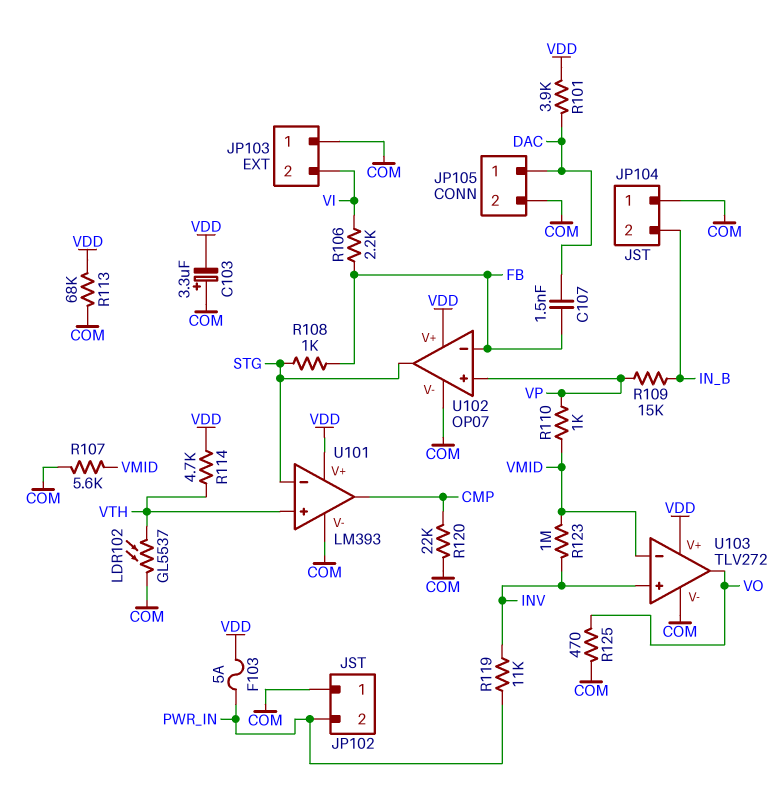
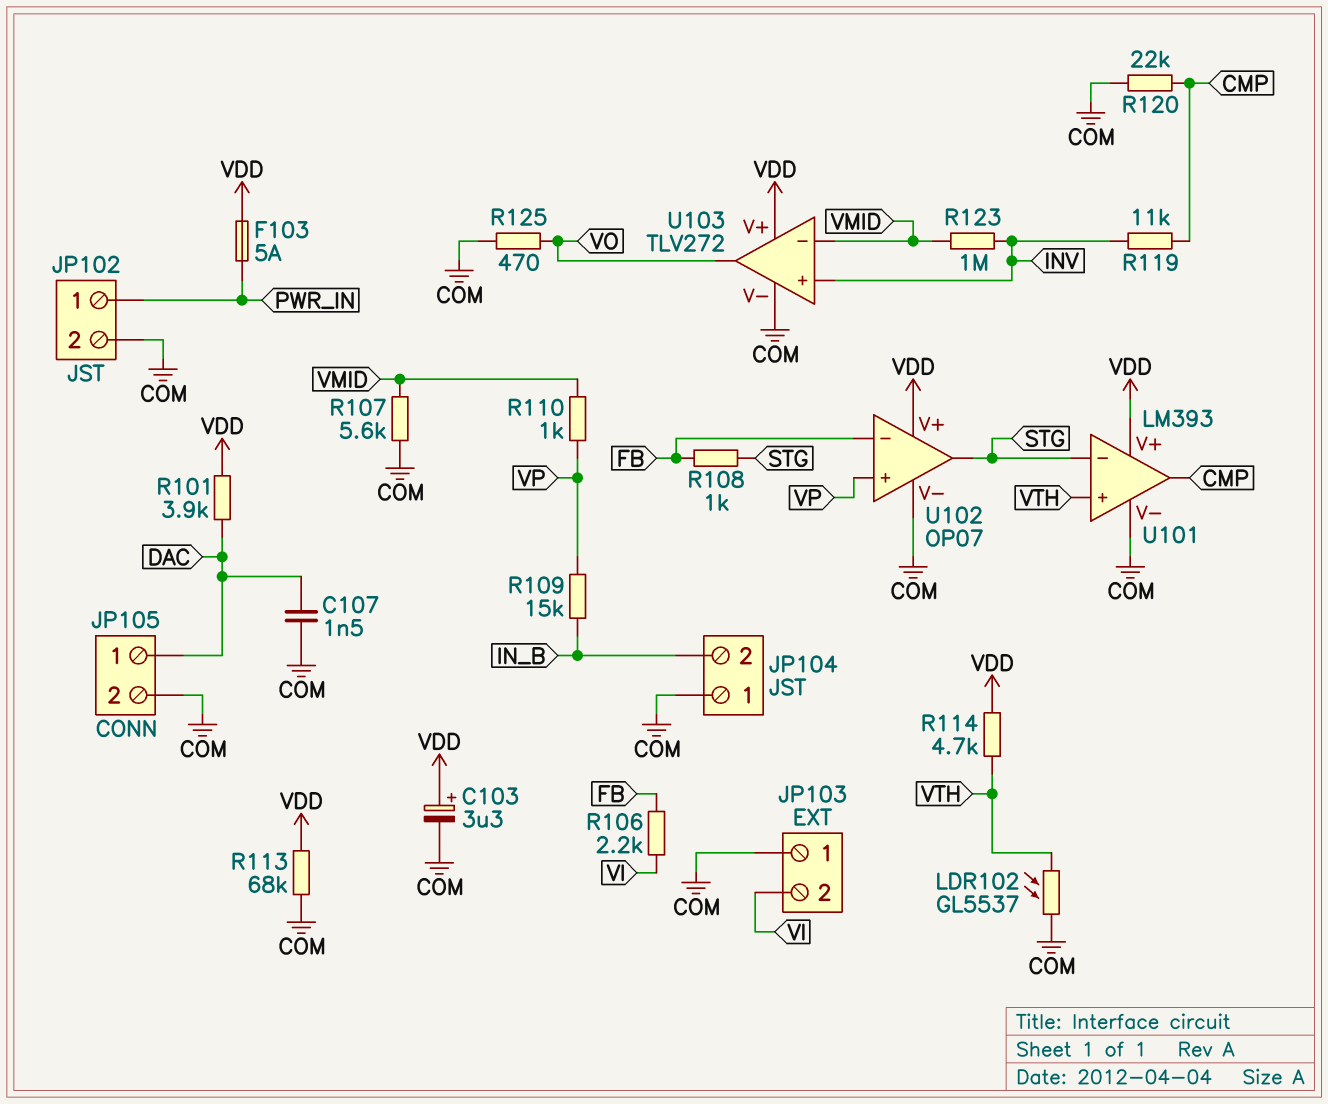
C103: 3.3uF (plus COM, minus VDD) -> 3.3uF (plus VDD, minus COM)
C107: 1.5nF (DAC, FB) -> 1.5nF (COM, DAC)
JP102 pin 1: COM -> PWR_IN
JP102 pin 2: PWR_IN -> COM
R119: 11k (INV, PWR_IN) -> 11k (CMP, INV)

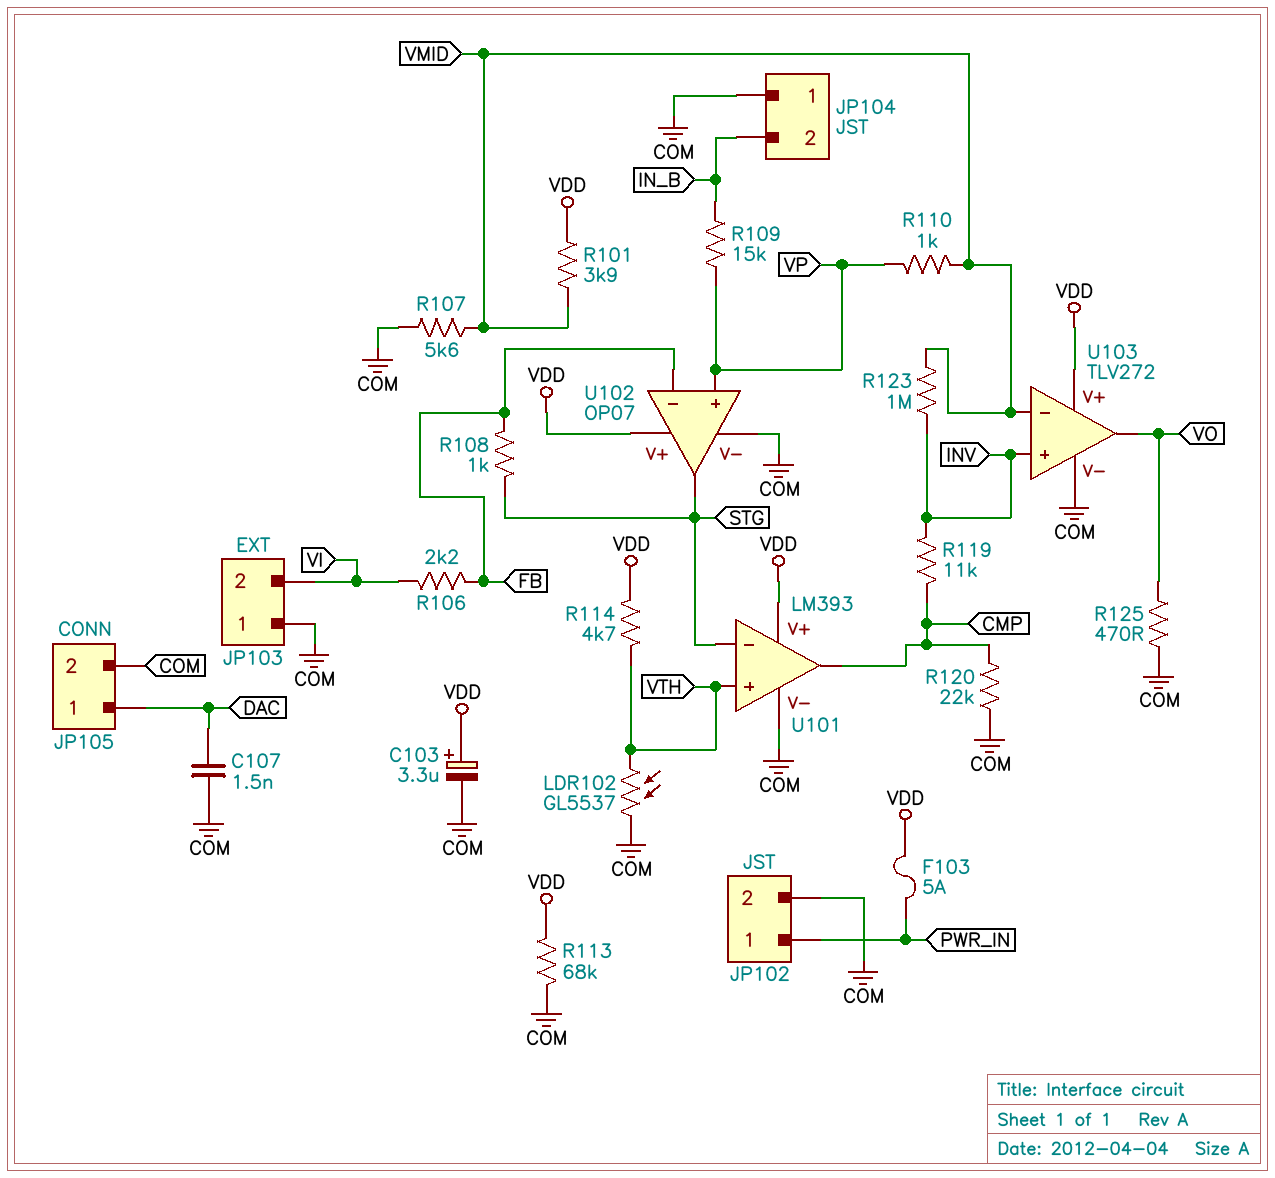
R101: 3.9k (DAC, VDD) -> 3.9k (VDD, VMID)

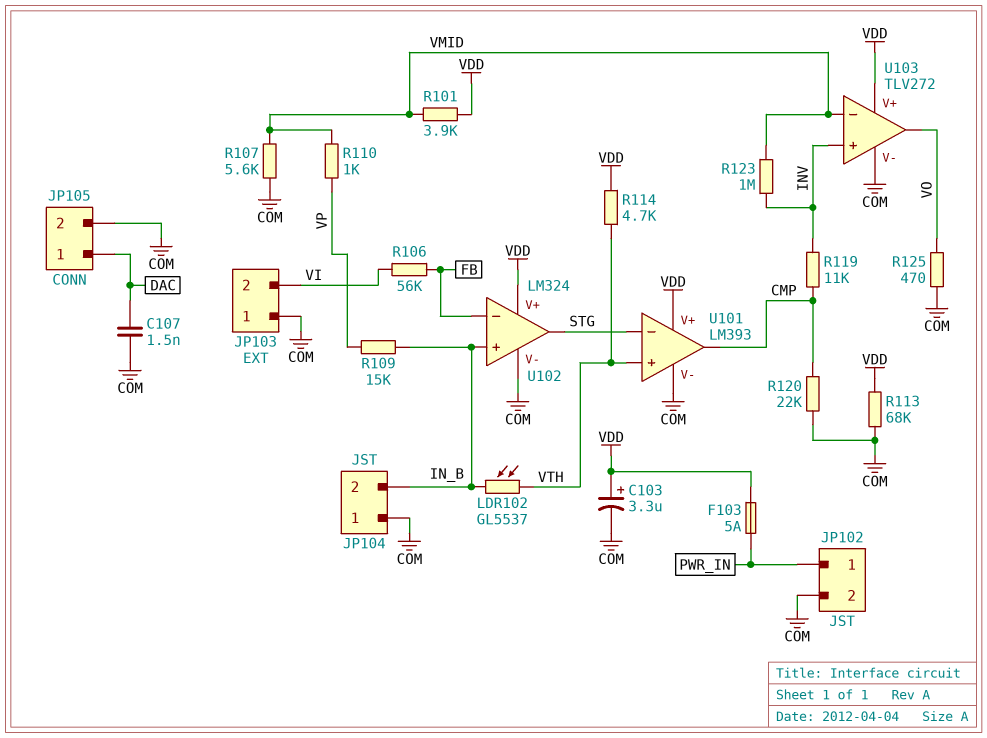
LDR102: GL5537 (COM, VTH) -> GL5537 (IN_B, VTH)
R106: 2.2k (FB, VI) -> 56k (FB, VI)
R108: 1k (FB, STG) -> none
U102: OP07 -> LM324
U102 pin in+: VP -> IN_B

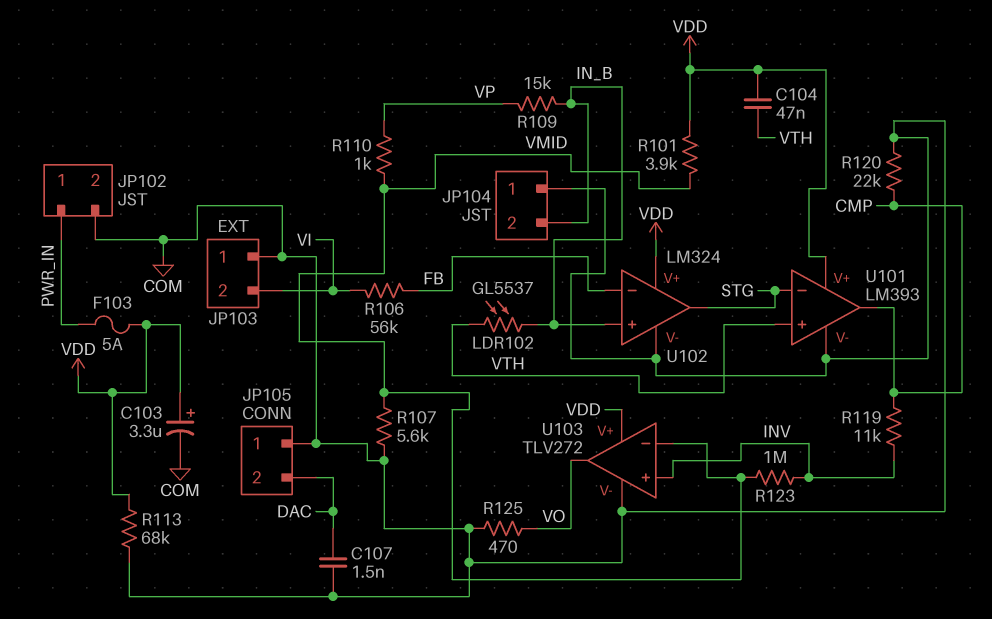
C104: none -> 47nF (VDD, VTH)
JP105 pin 1: DAC -> COM
JP105 pin 2: COM -> DAC
R114: 4.7k (VDD, VTH) -> none

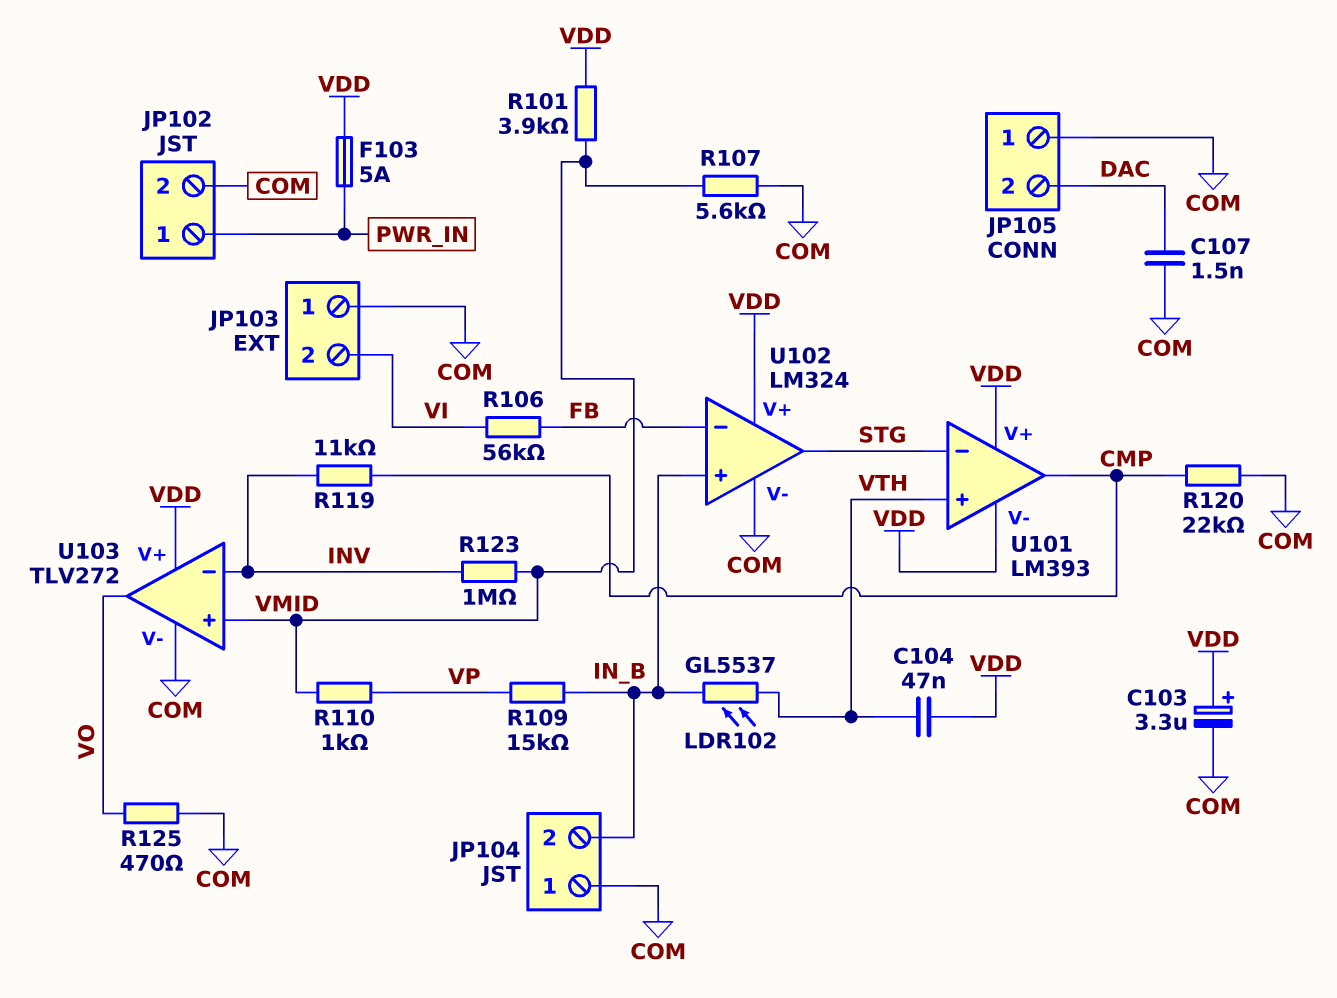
R113: 68k (COM, VDD) -> none
U101 pin V-: COM -> VDD
U103 pin in+: INV -> VMID
U103 pin in-: VMID -> INV

